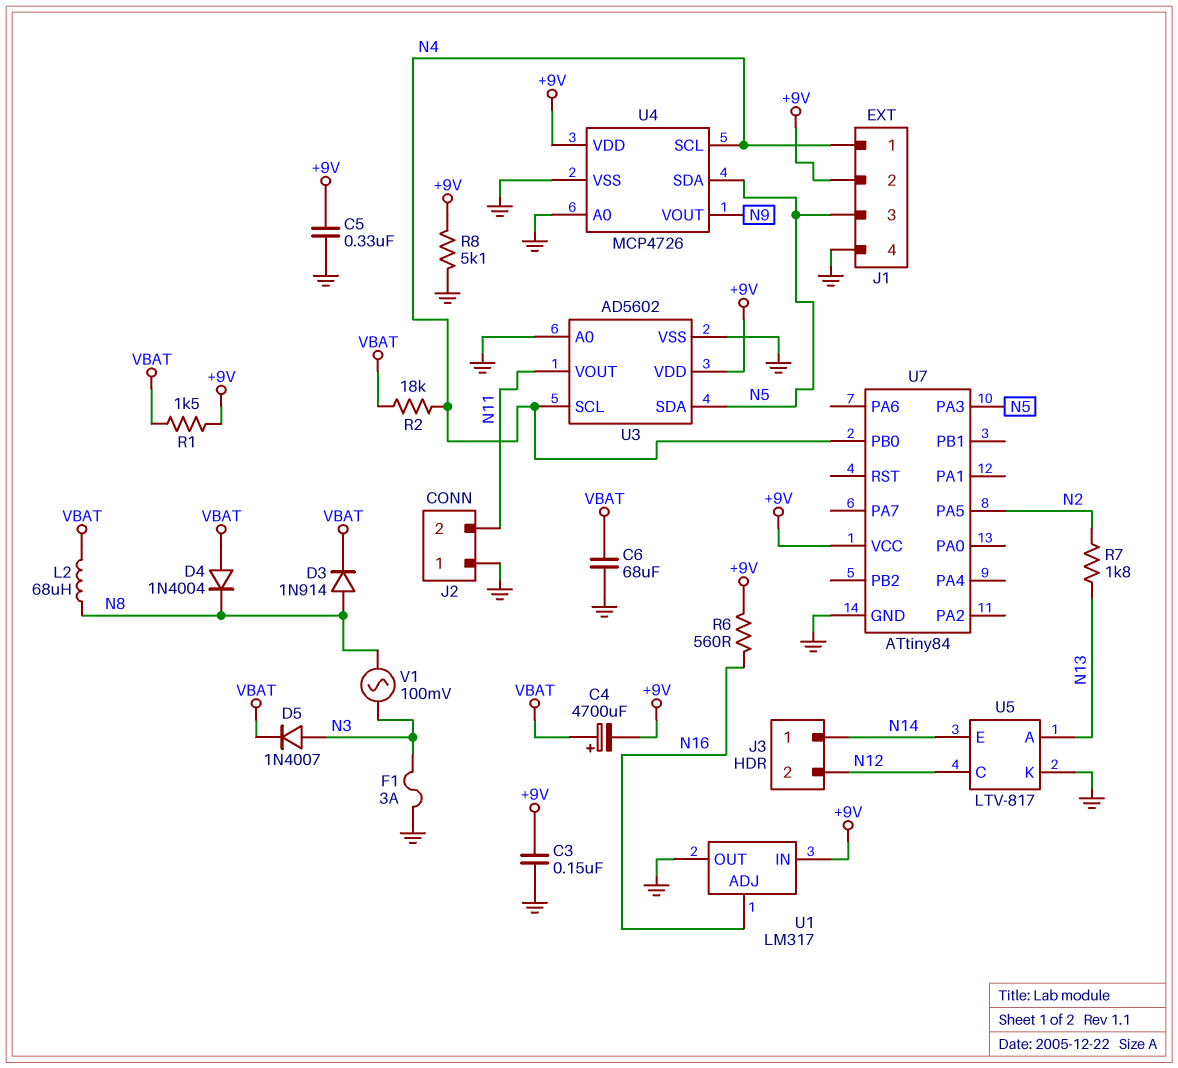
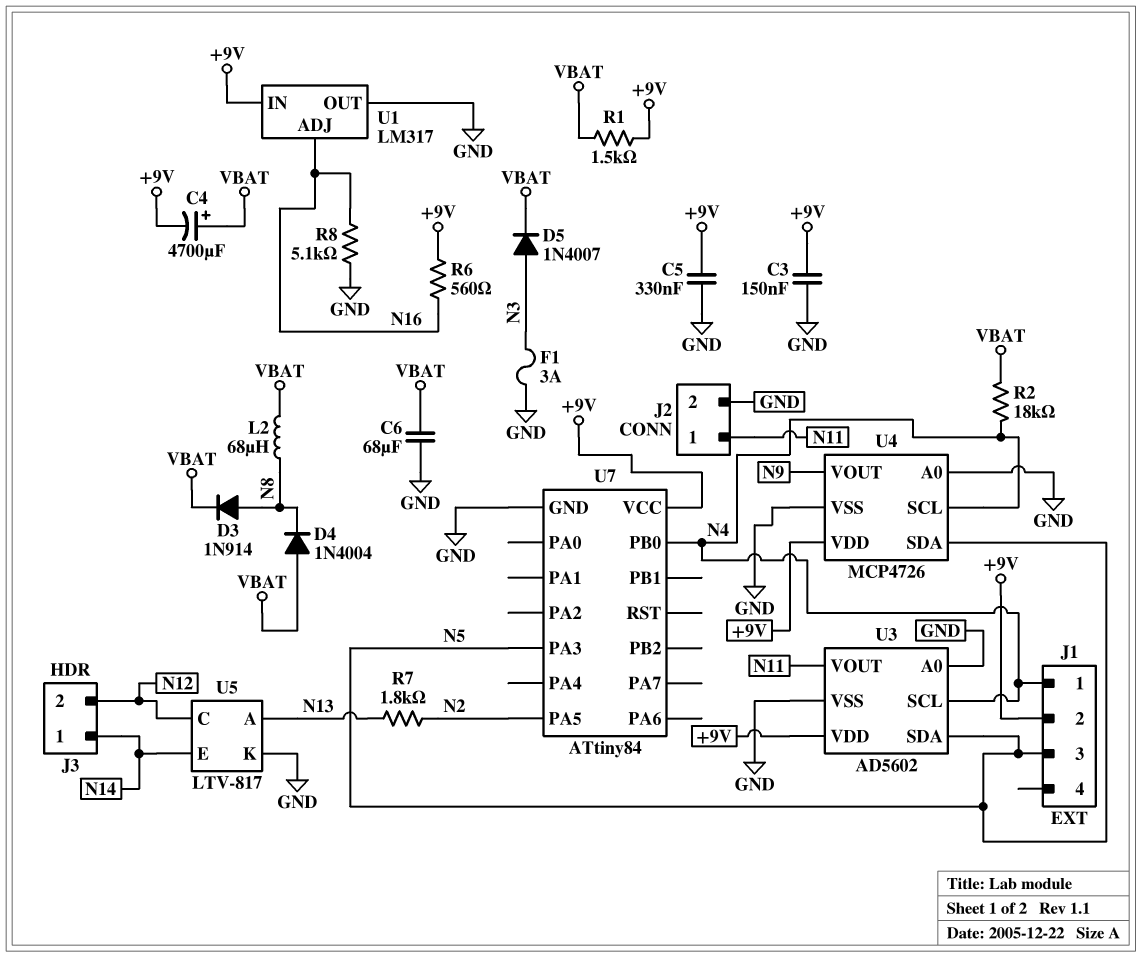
J1 pin 4: GND -> none
J2 pin 1: GND -> N11
J2 pin 2: N11 -> GND
R8: 5.1k (+9V, GND) -> 5.1k (GND, N16)
V1: AC 100mV (N3, N8) -> none

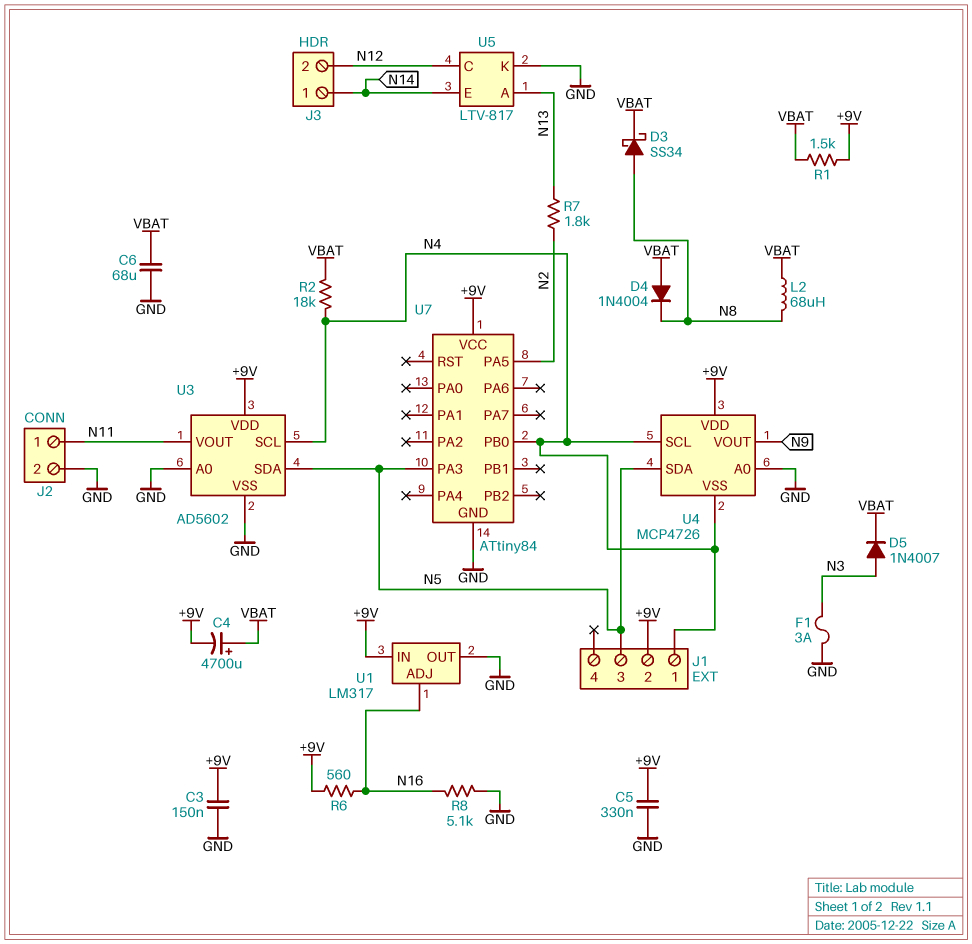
D3: diode 1N914 (A N8, K VBAT) -> schottky SS34 (A N8, K VBAT)
U4 pin VSS: GND -> N4

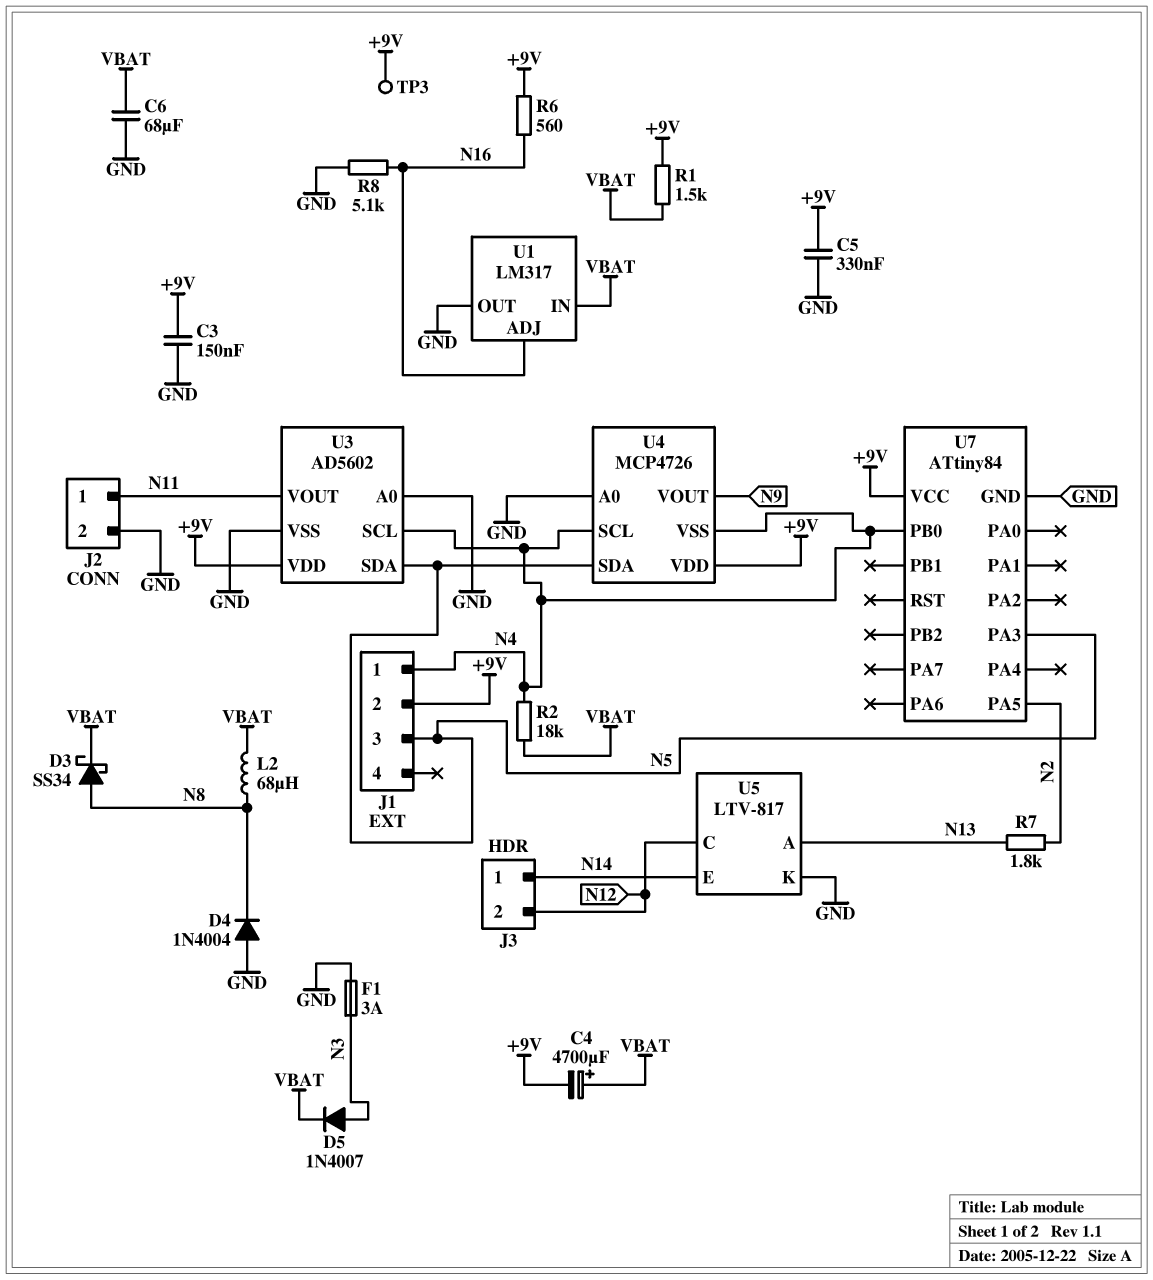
D4: diode 1N4004 (A VBAT, K N8) -> diode 1N4004 (A GND, K N8)
TP3: none -> test point (+9V)
U1 pin IN: +9V -> VBAT

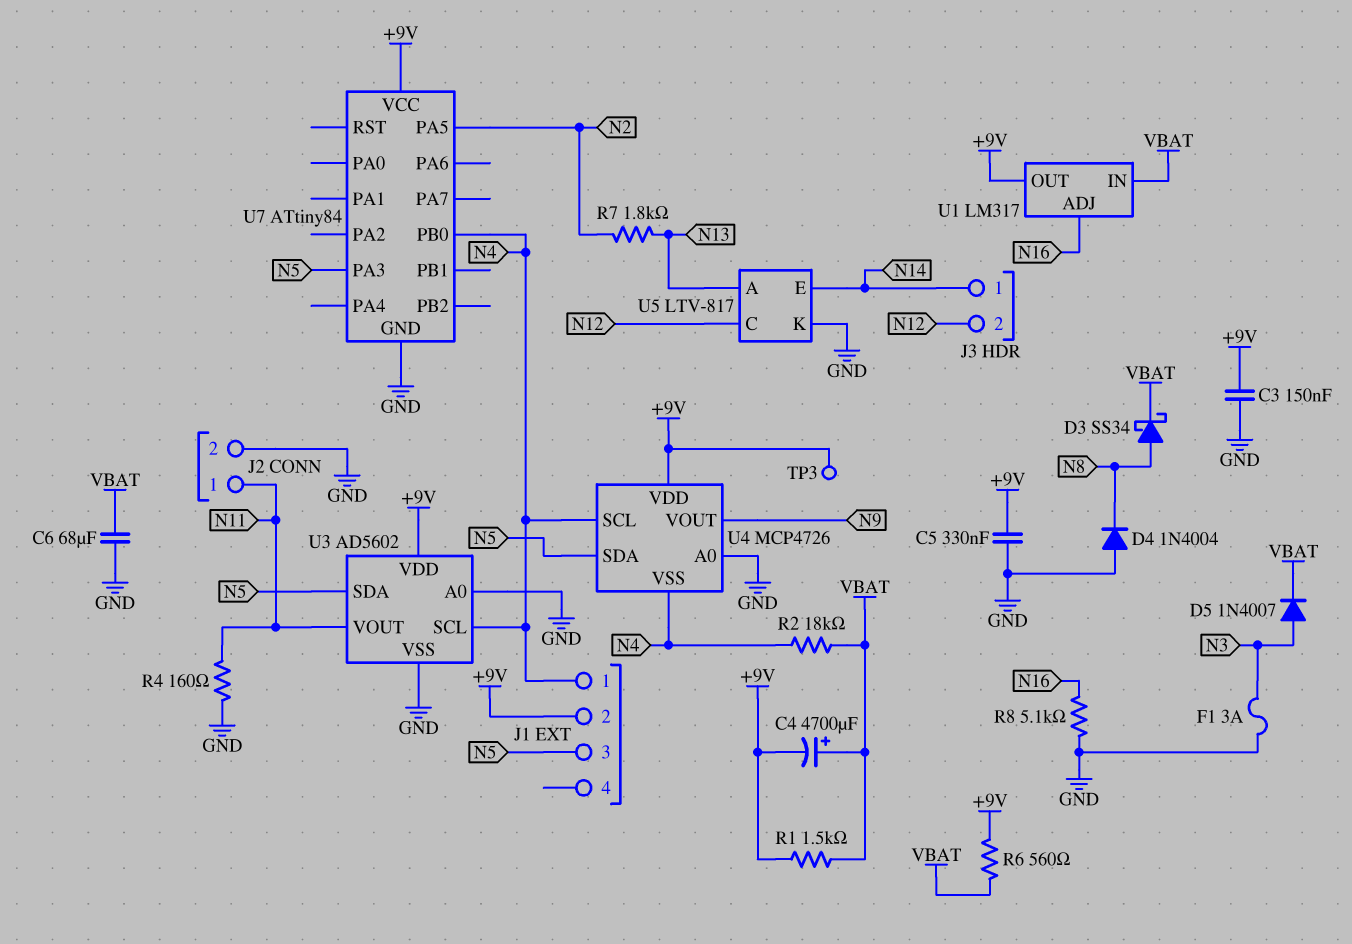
L2: 68uH (N8, VBAT) -> none
R4: none -> 160 (GND, N11)
R6: 560 (+9V, N16) -> 560 (+9V, VBAT)
U1 pin OUT: GND -> +9V

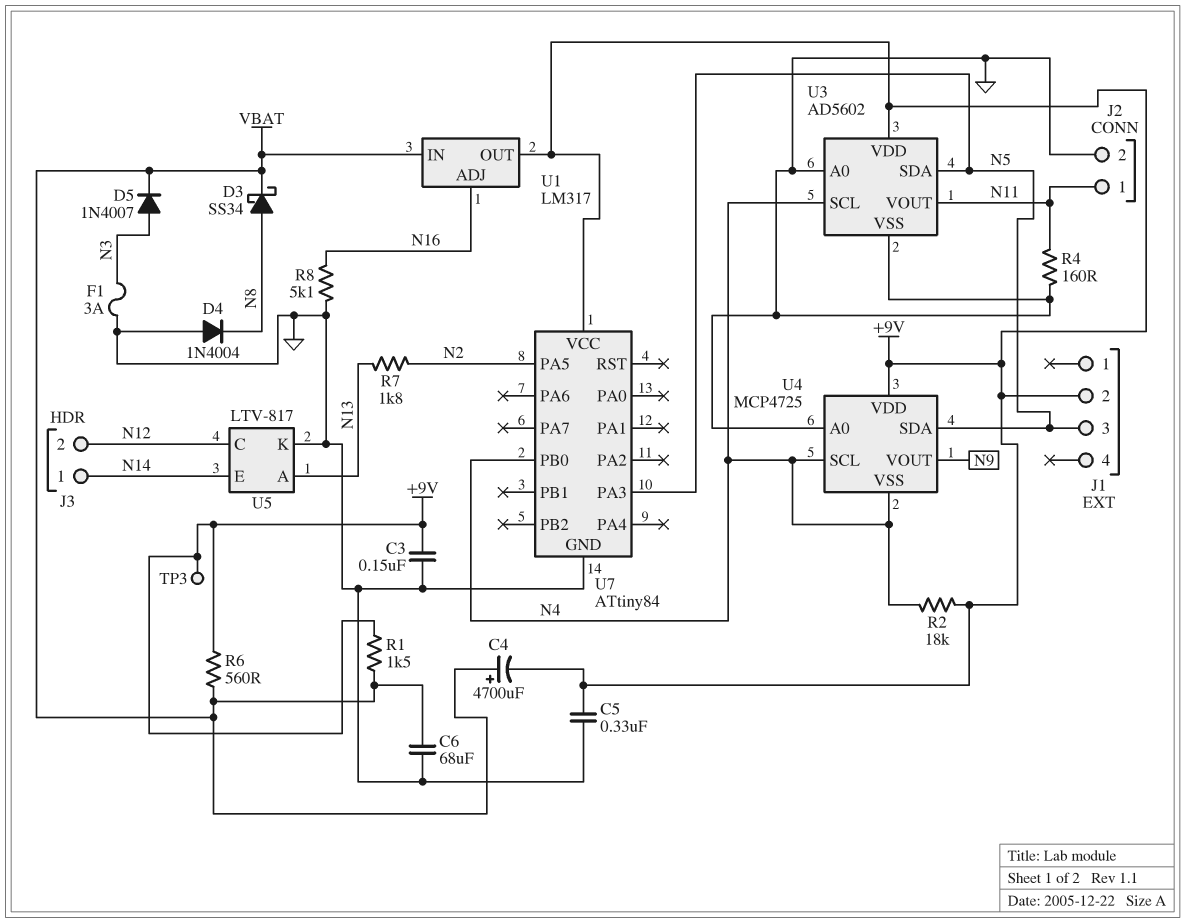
J1 pin 1: N4 -> none
R2: 18k (N4, VBAT) -> 18k (+9V, N4)
U4: MCP4726 -> MCP4725

